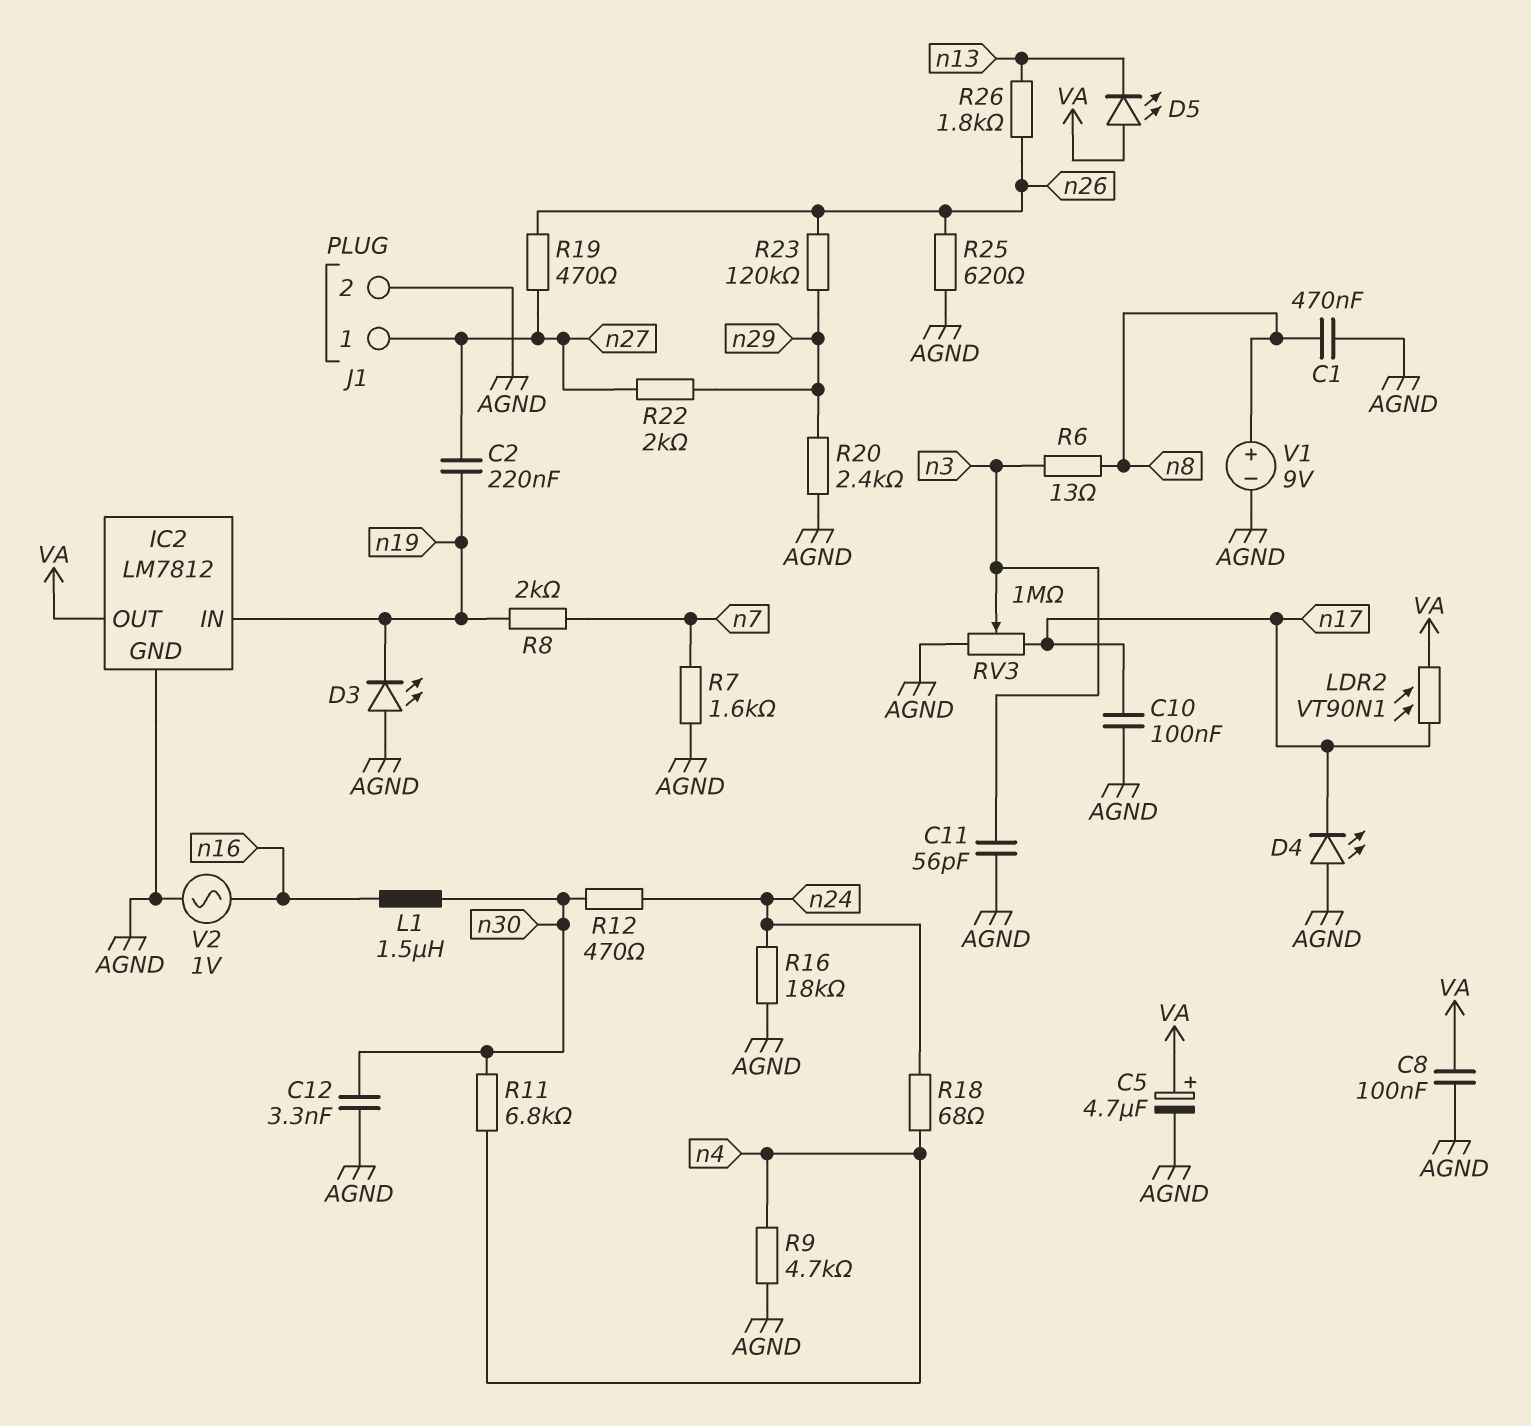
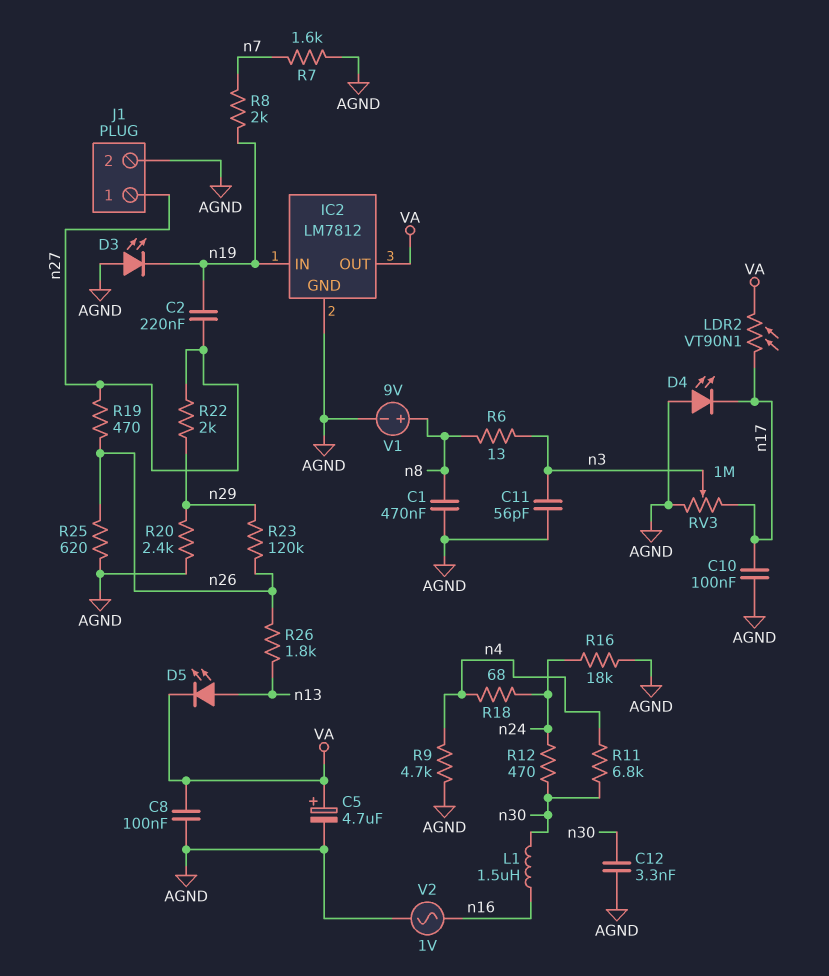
D5: LED (A VA, K n13) -> LED (A n13, K VA)

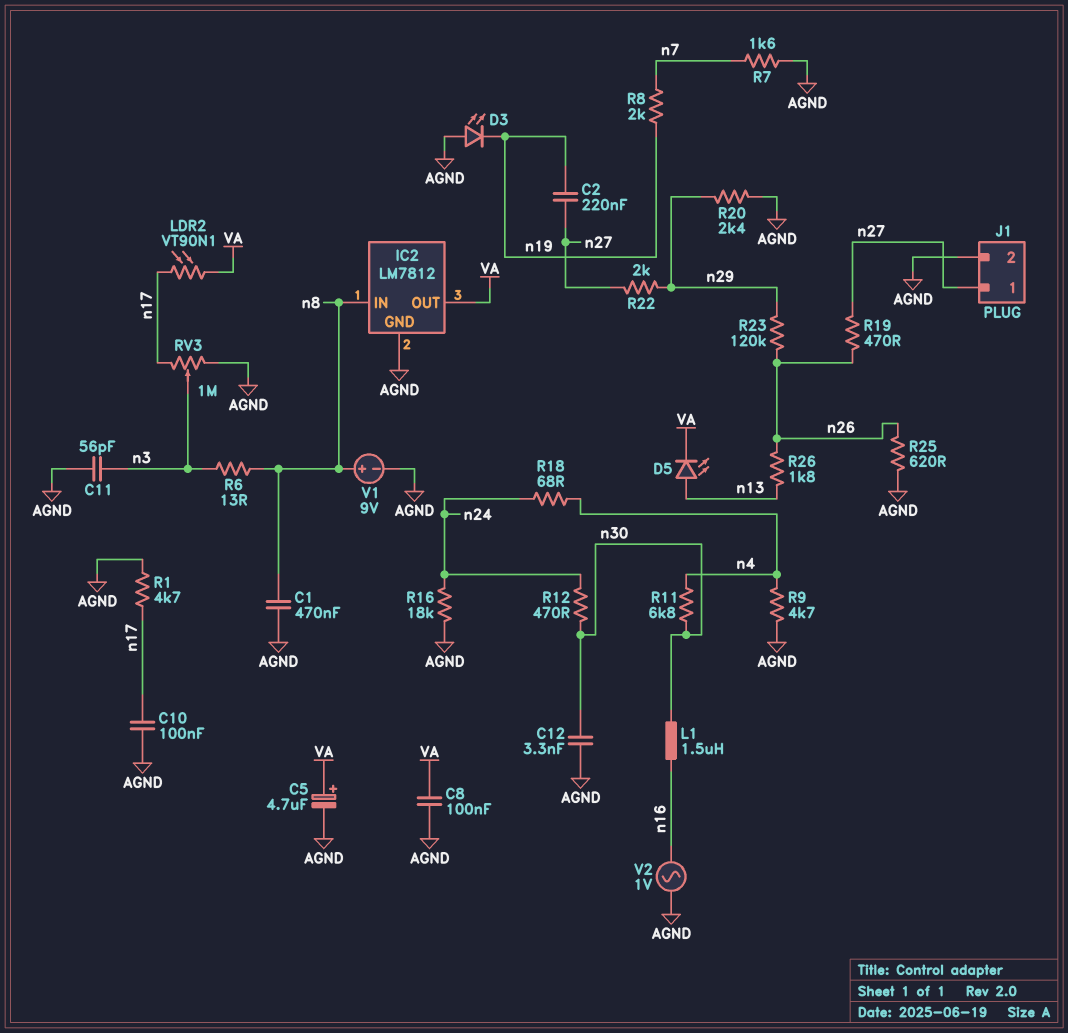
D4: LED (A AGND, K n17) -> none
IC2 pin IN: n19 -> n8
R1: none -> 4.7k (AGND, n17)

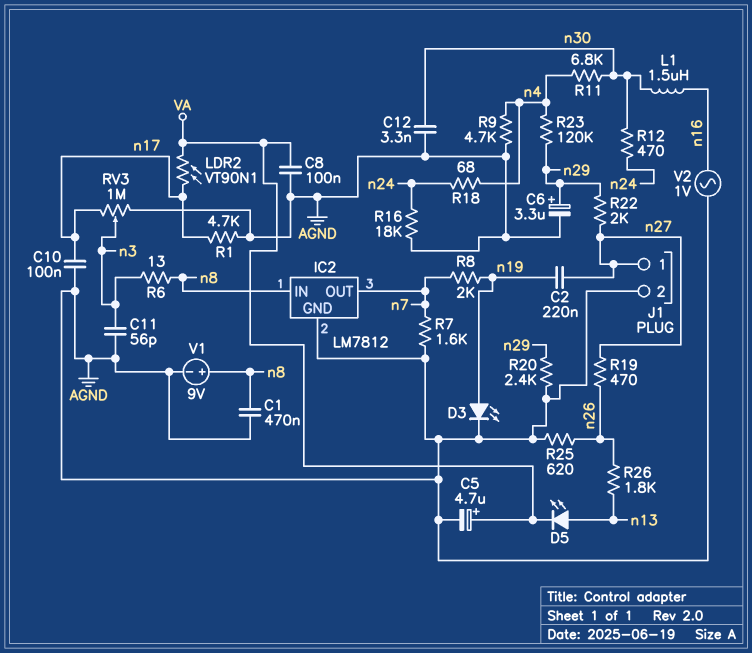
C6: none -> 3.3uF (plus n29, minus AGND)
D3: LED (A AGND, K n19) -> LED (A n19, K AGND)
IC2 pin OUT: VA -> n7
R23: 120k (n26, n29) -> 120k (n4, n29)

